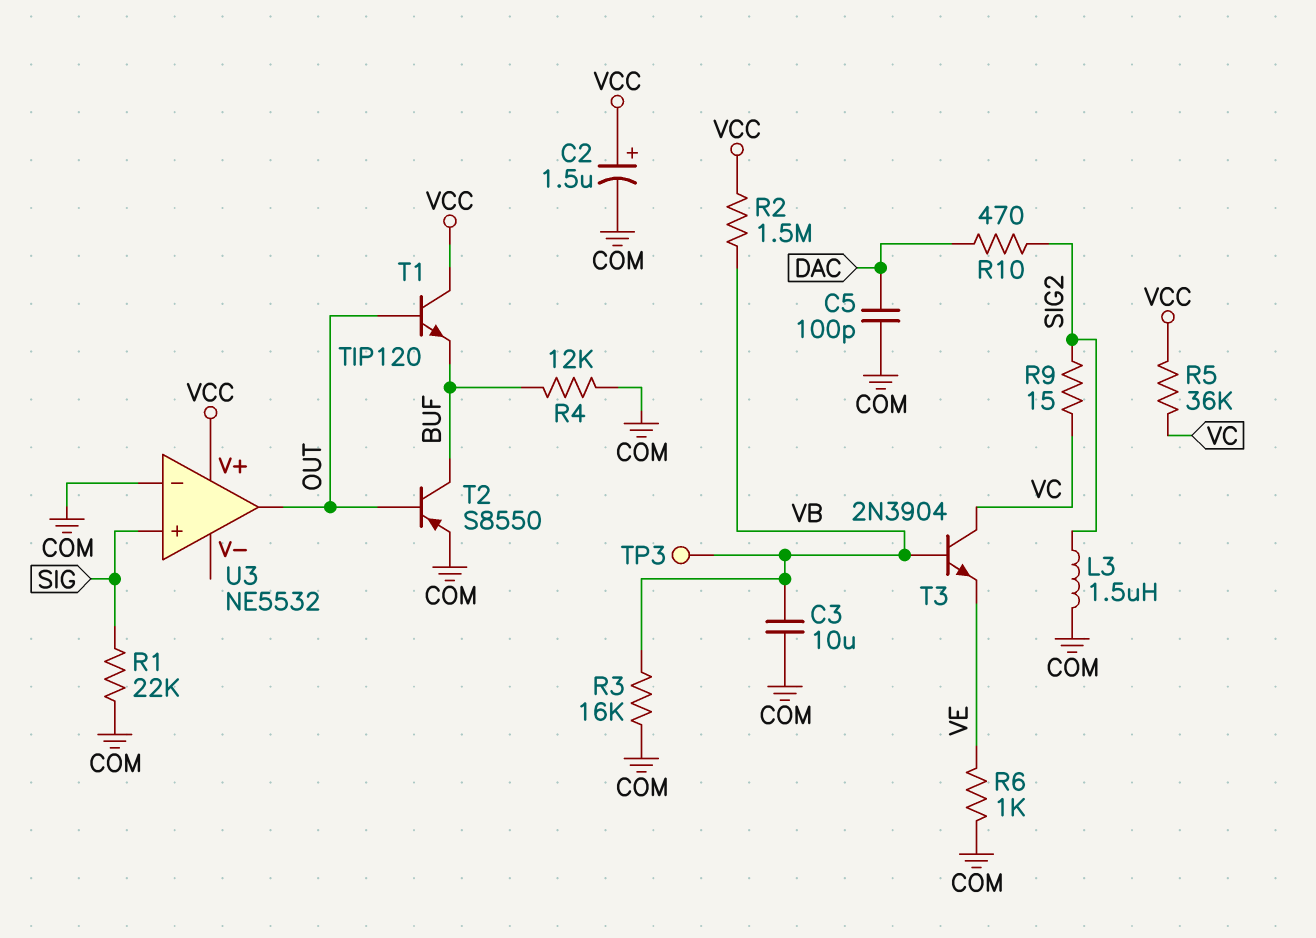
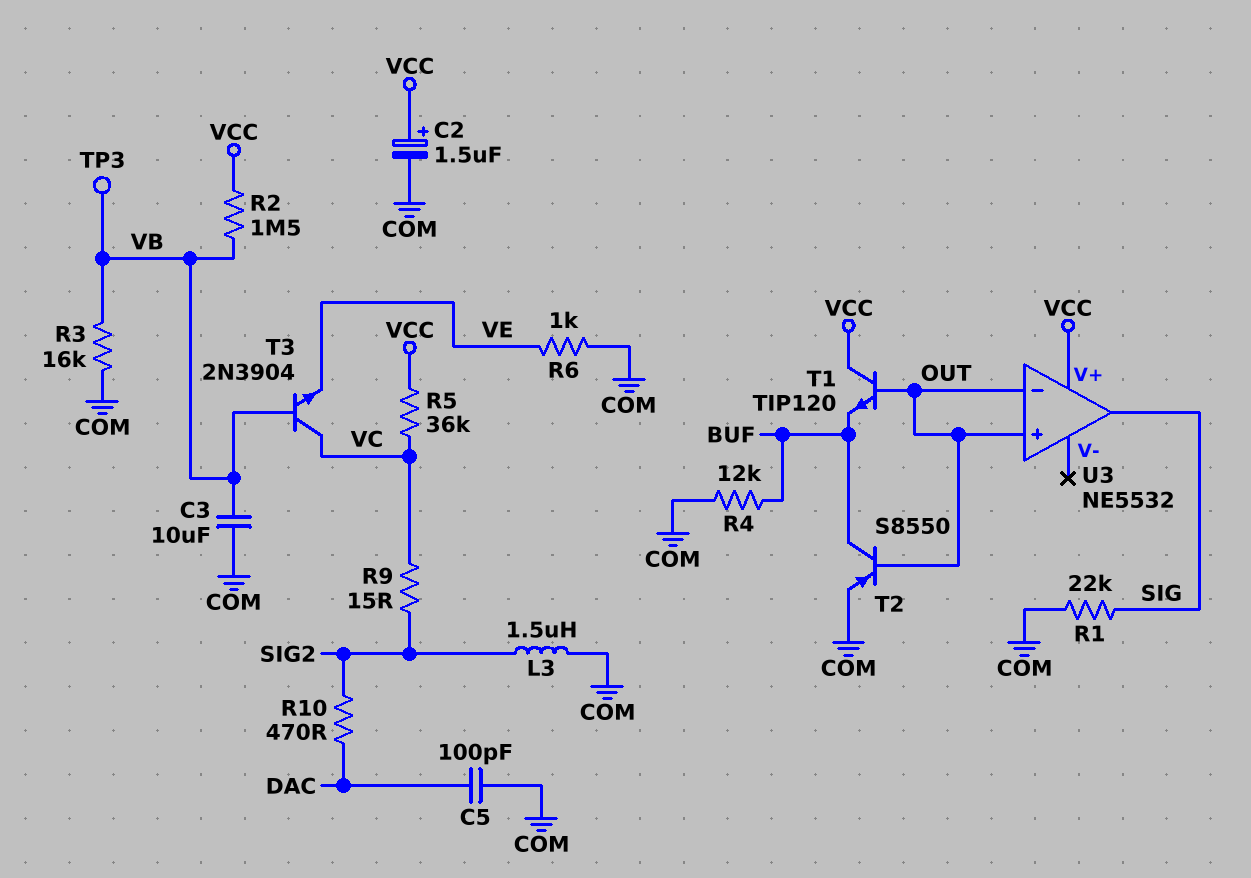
U3 pin in+: SIG -> OUT
U3 pin in-: COM -> OUT
U3 pin out: OUT -> SIG

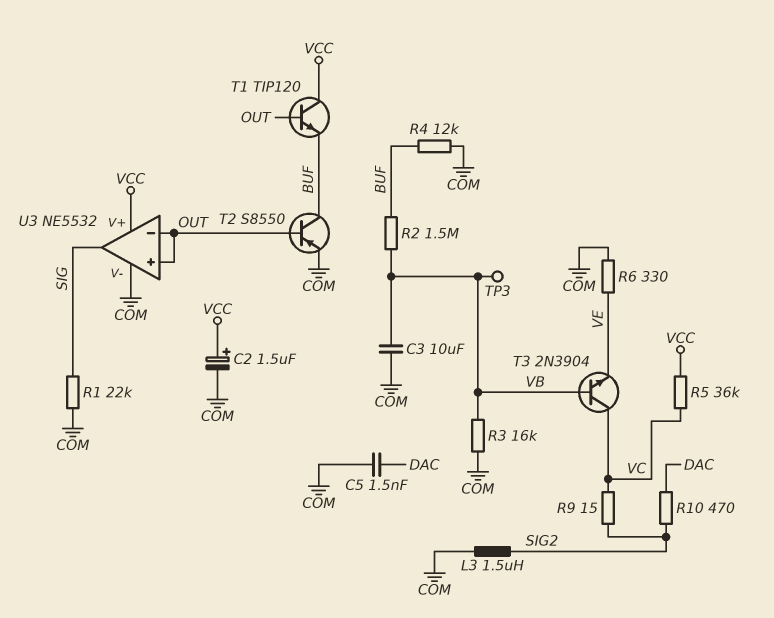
C5: 100pF (COM, DAC) -> 1.5nF (COM, DAC)
R2: 1.5M (VB, VCC) -> 1.5M (BUF, VB)
R6: 1k (COM, VE) -> 330 (COM, VE)
U3 pin V-: none -> COM

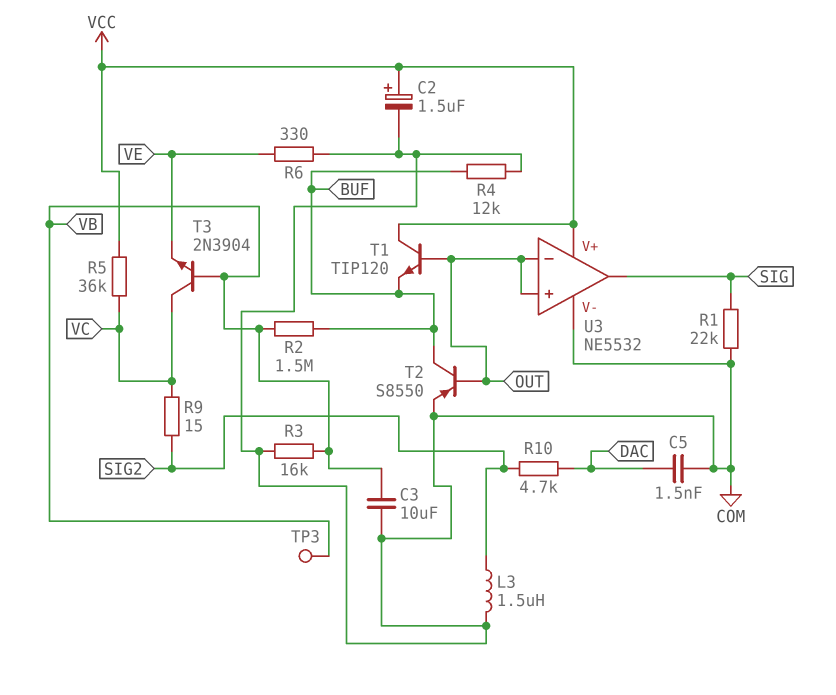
R10: 470 (DAC, SIG2) -> 4.7k (DAC, SIG2)

